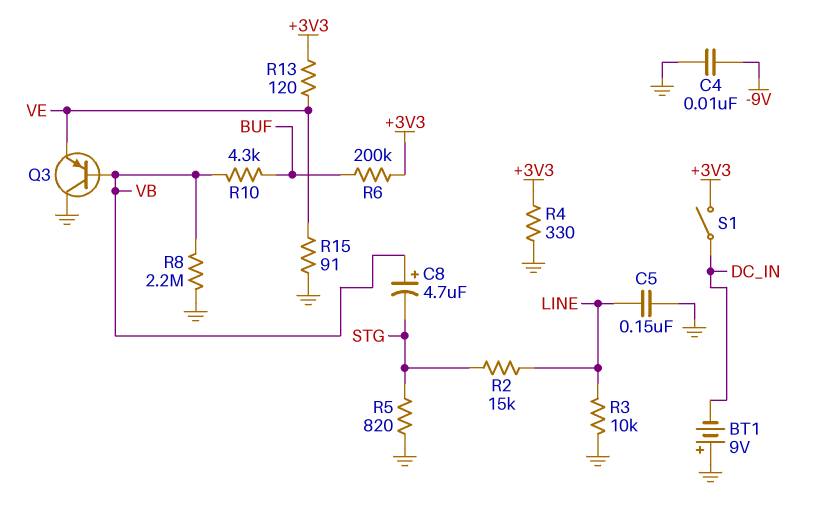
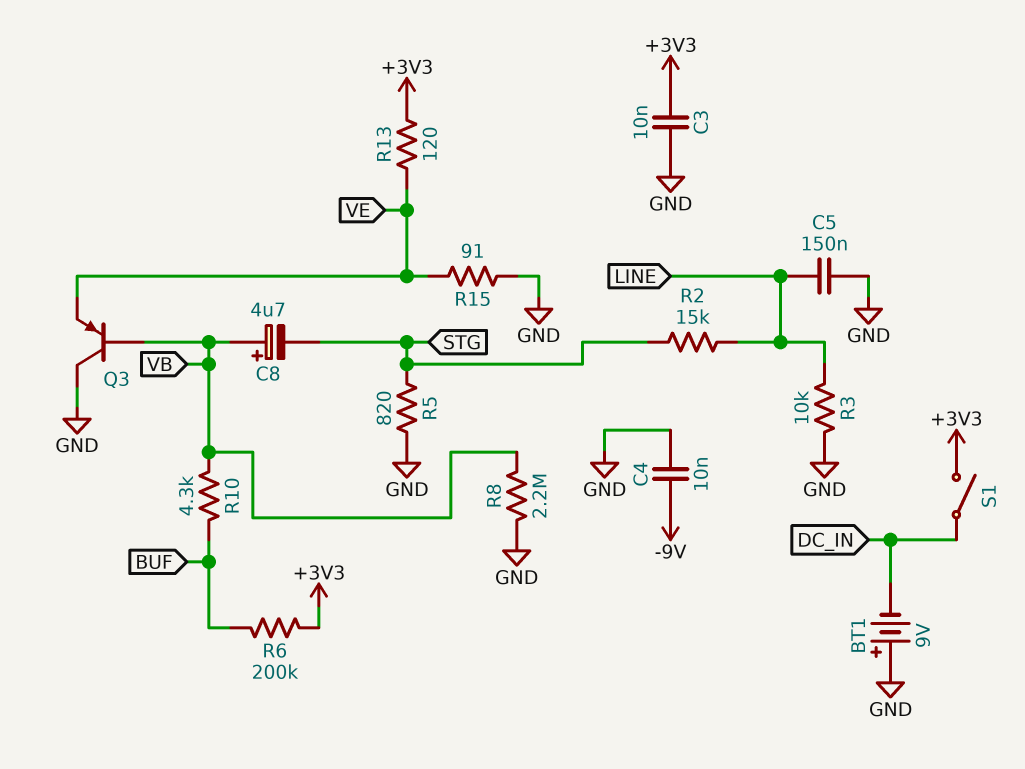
C3: none -> 10nF (+3V3, GND)
R4: 330 (+3V3, GND) -> none

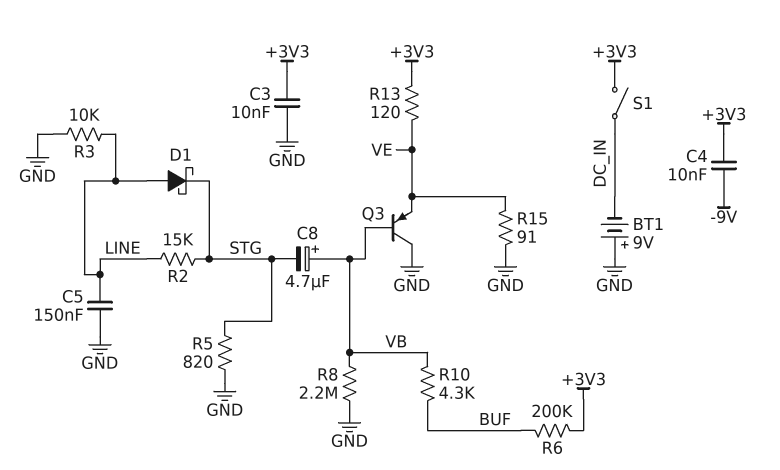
C4: 10nF (-9V, GND) -> 10nF (+3V3, -9V)
D1: none -> schottky (A LINE, K STG)

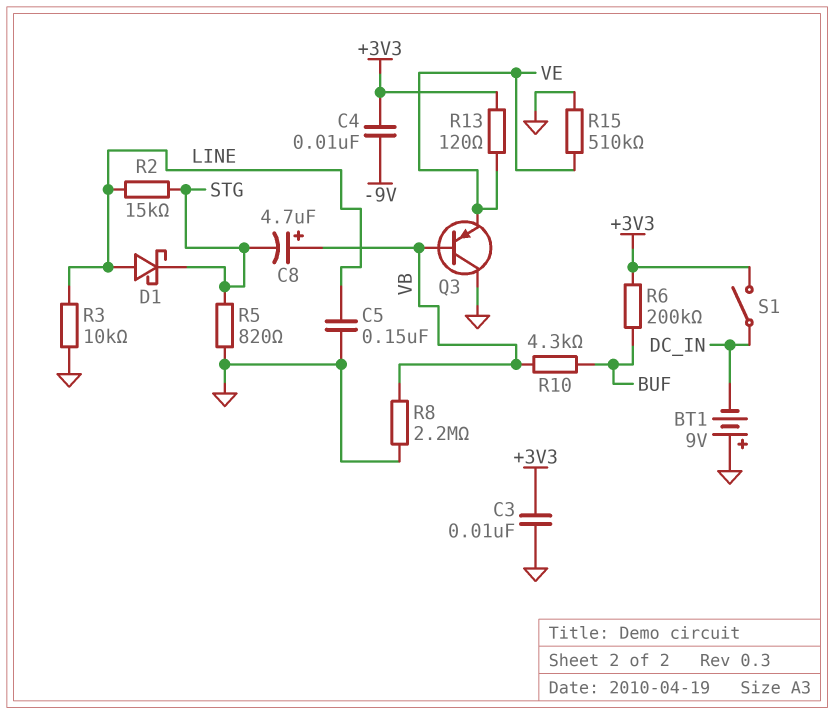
R15: 91 (GND, VE) -> 510k (GND, VE)

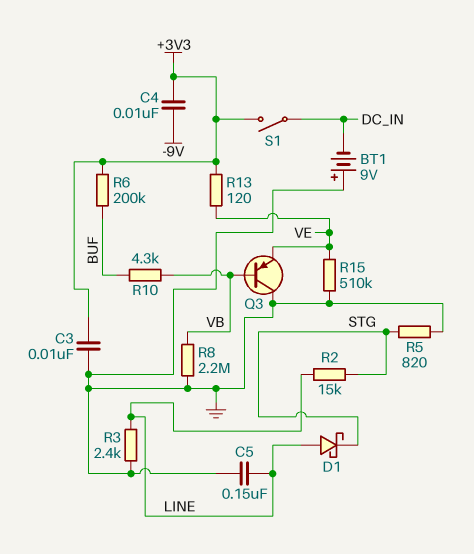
C8: 4.7uF (plus VB, minus STG) -> none
R3: 10k (GND, LINE) -> 2.4k (GND, LINE)

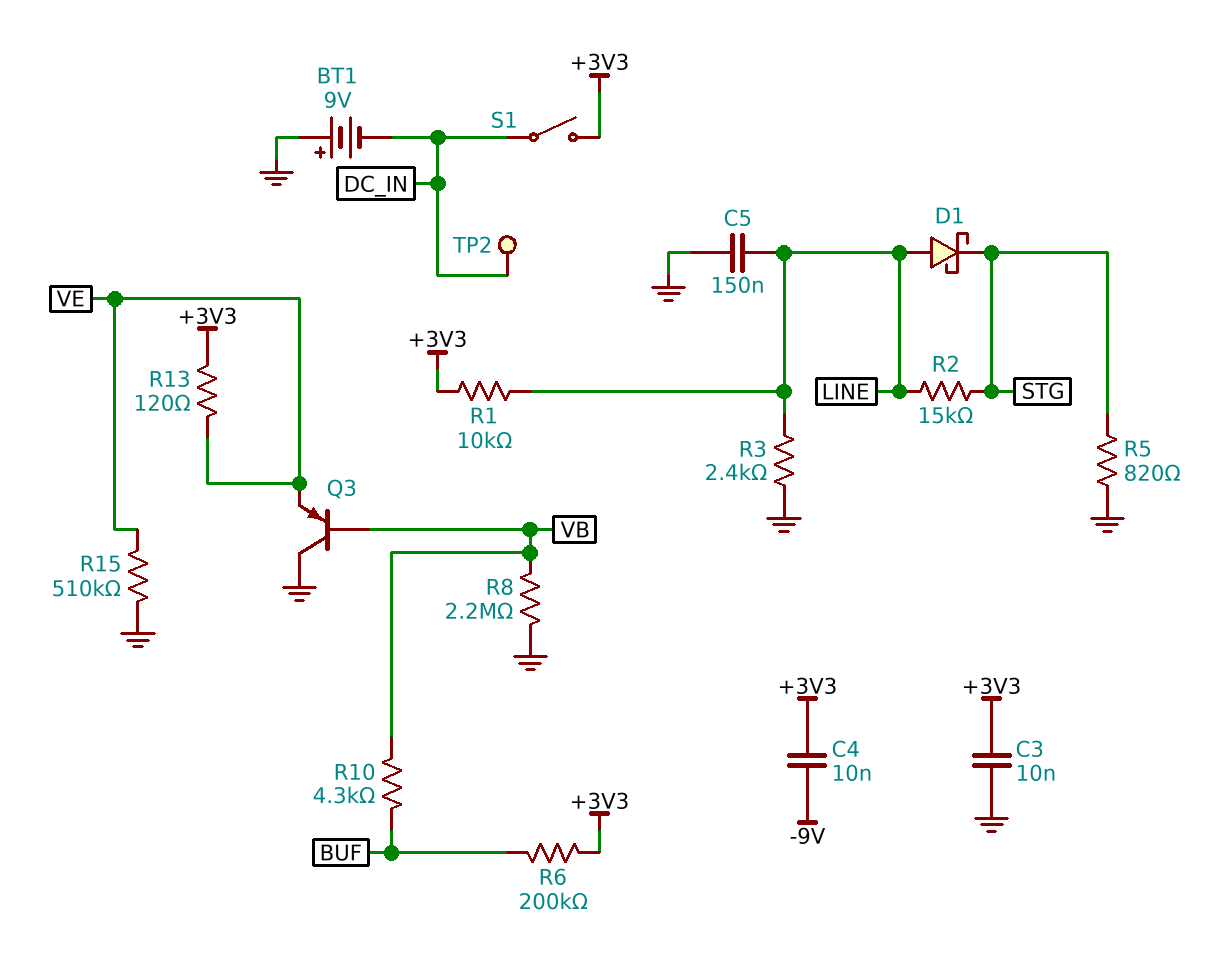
R1: none -> 10k (+3V3, LINE)
TP2: none -> test point (DC_IN)

